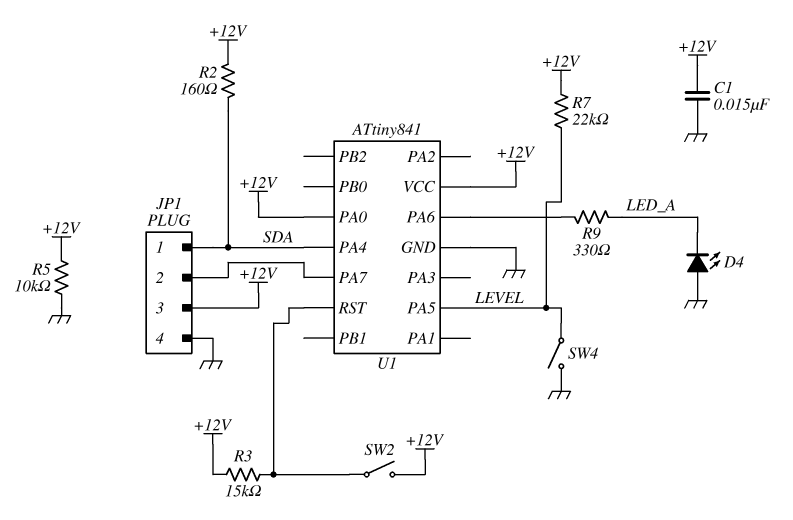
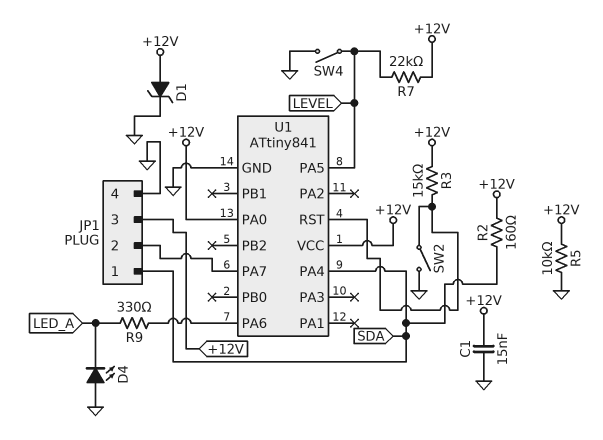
D1: none -> zener (A +12V, K GND)
SW2: switch (+12V, U1/RST) -> switch (GND, U1/RST)

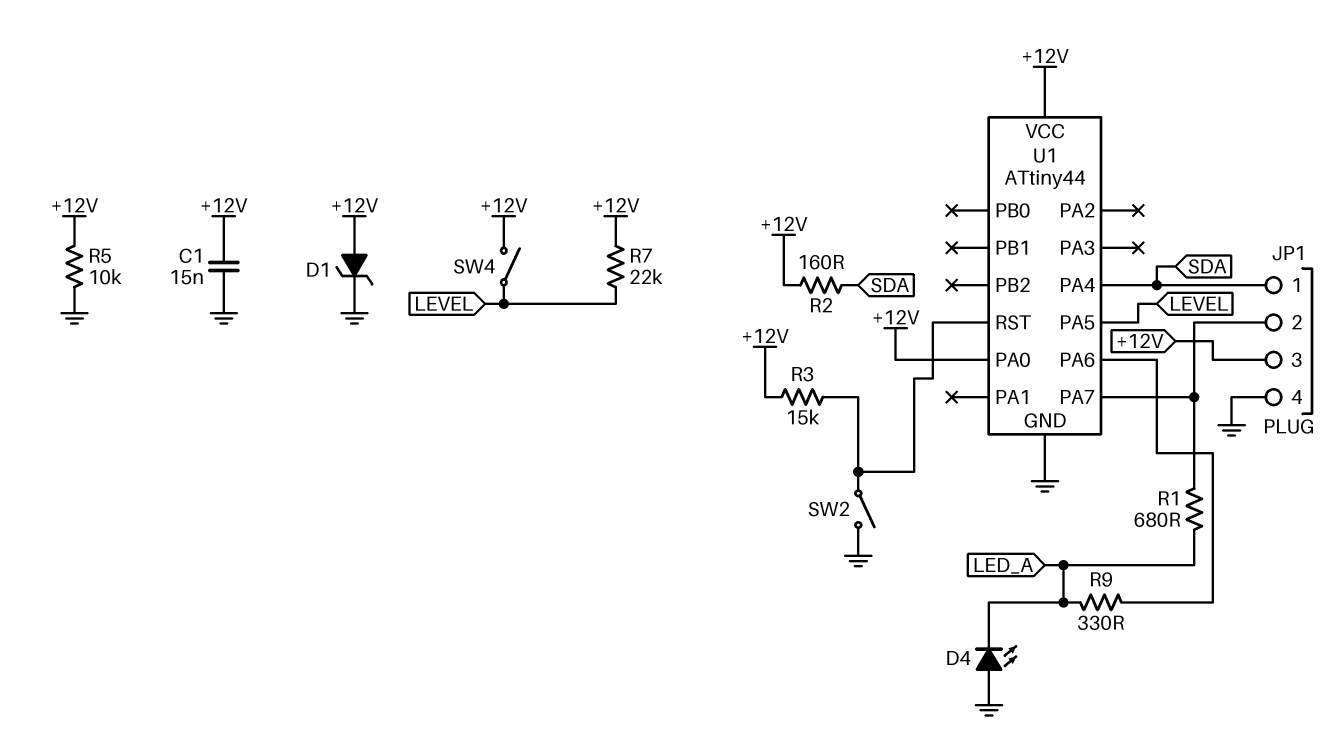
R1: none -> 680 (JP1/2, LED_A)
SW4: switch (GND, LEVEL) -> switch (+12V, LEVEL)
U1: ATtiny841 -> ATtiny44

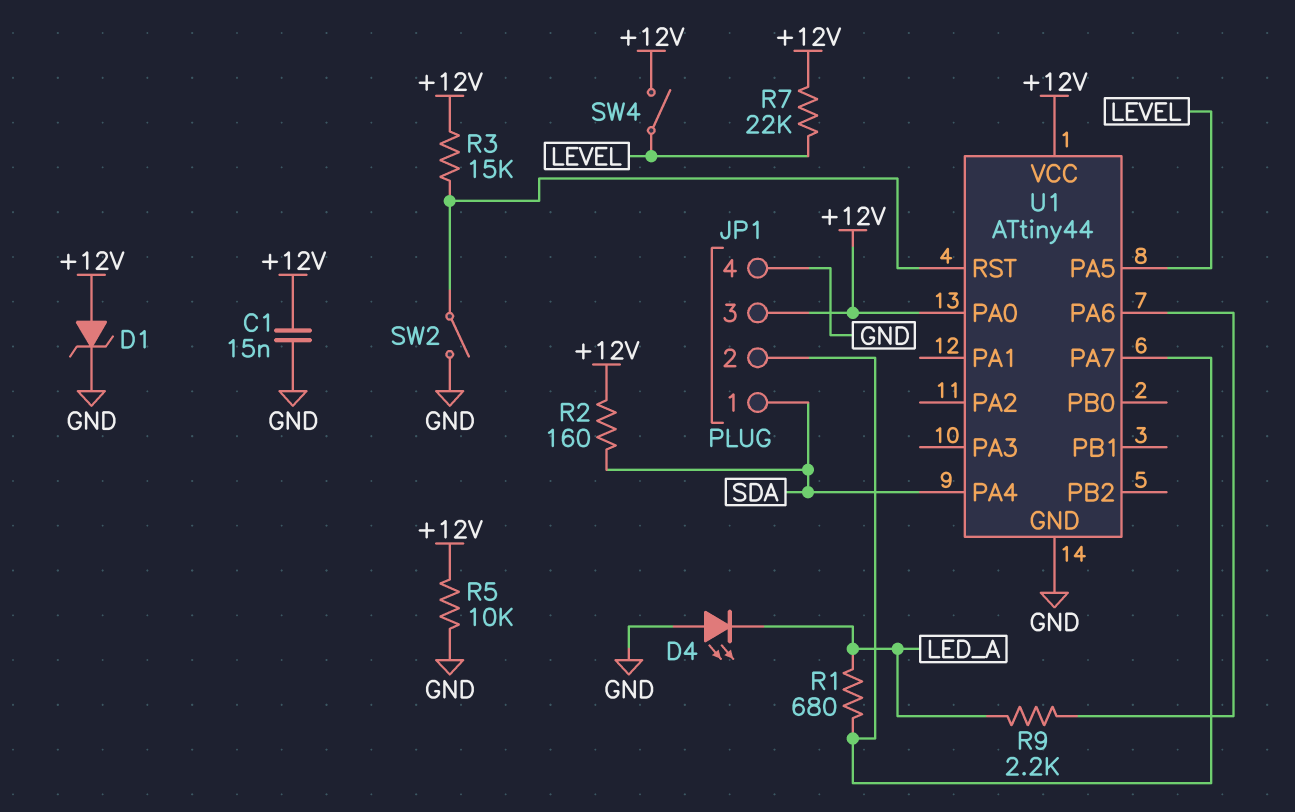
R9: 330 (LED_A, U1/PA6) -> 2.2k (LED_A, U1/PA6)

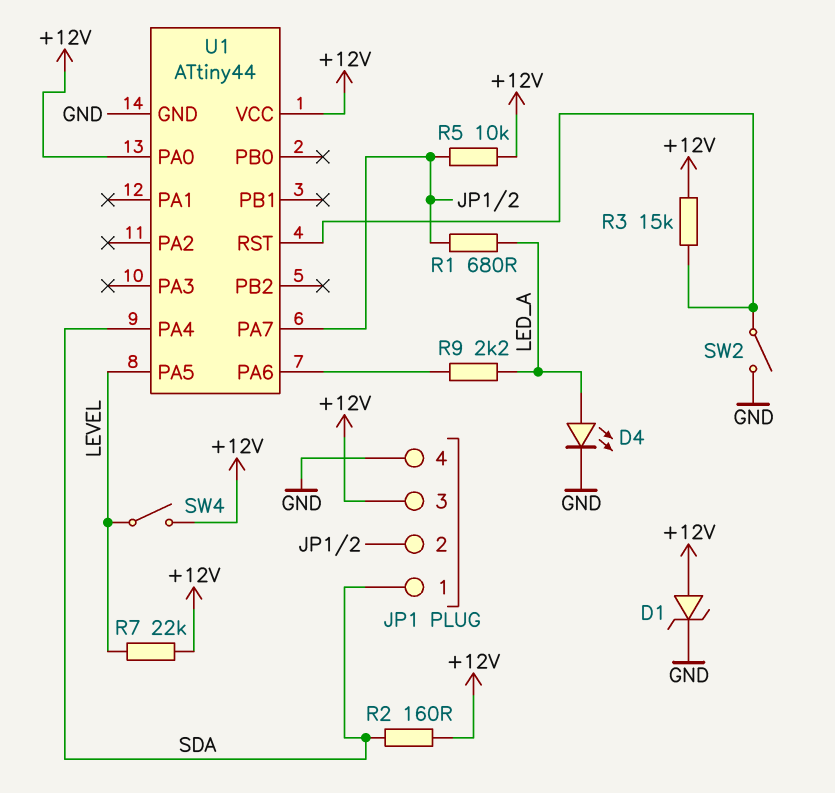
C1: 15nF (+12V, GND) -> none
D4: LED (A GND, K LED_A) -> LED (A LED_A, K GND)
R5: 10k (+12V, GND) -> 10k (+12V, JP1/2)

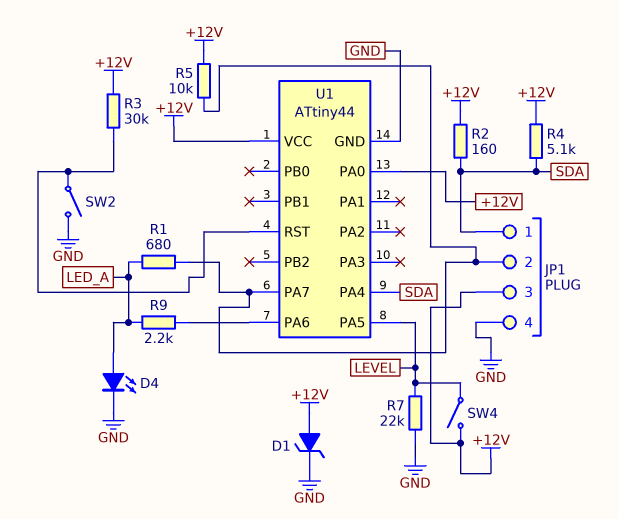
R3: 15k (+12V, U1/RST) -> 30k (+12V, U1/RST)
R4: none -> 5.1k (+12V, SDA)
R7: 22k (+12V, LEVEL) -> 22k (GND, LEVEL)

